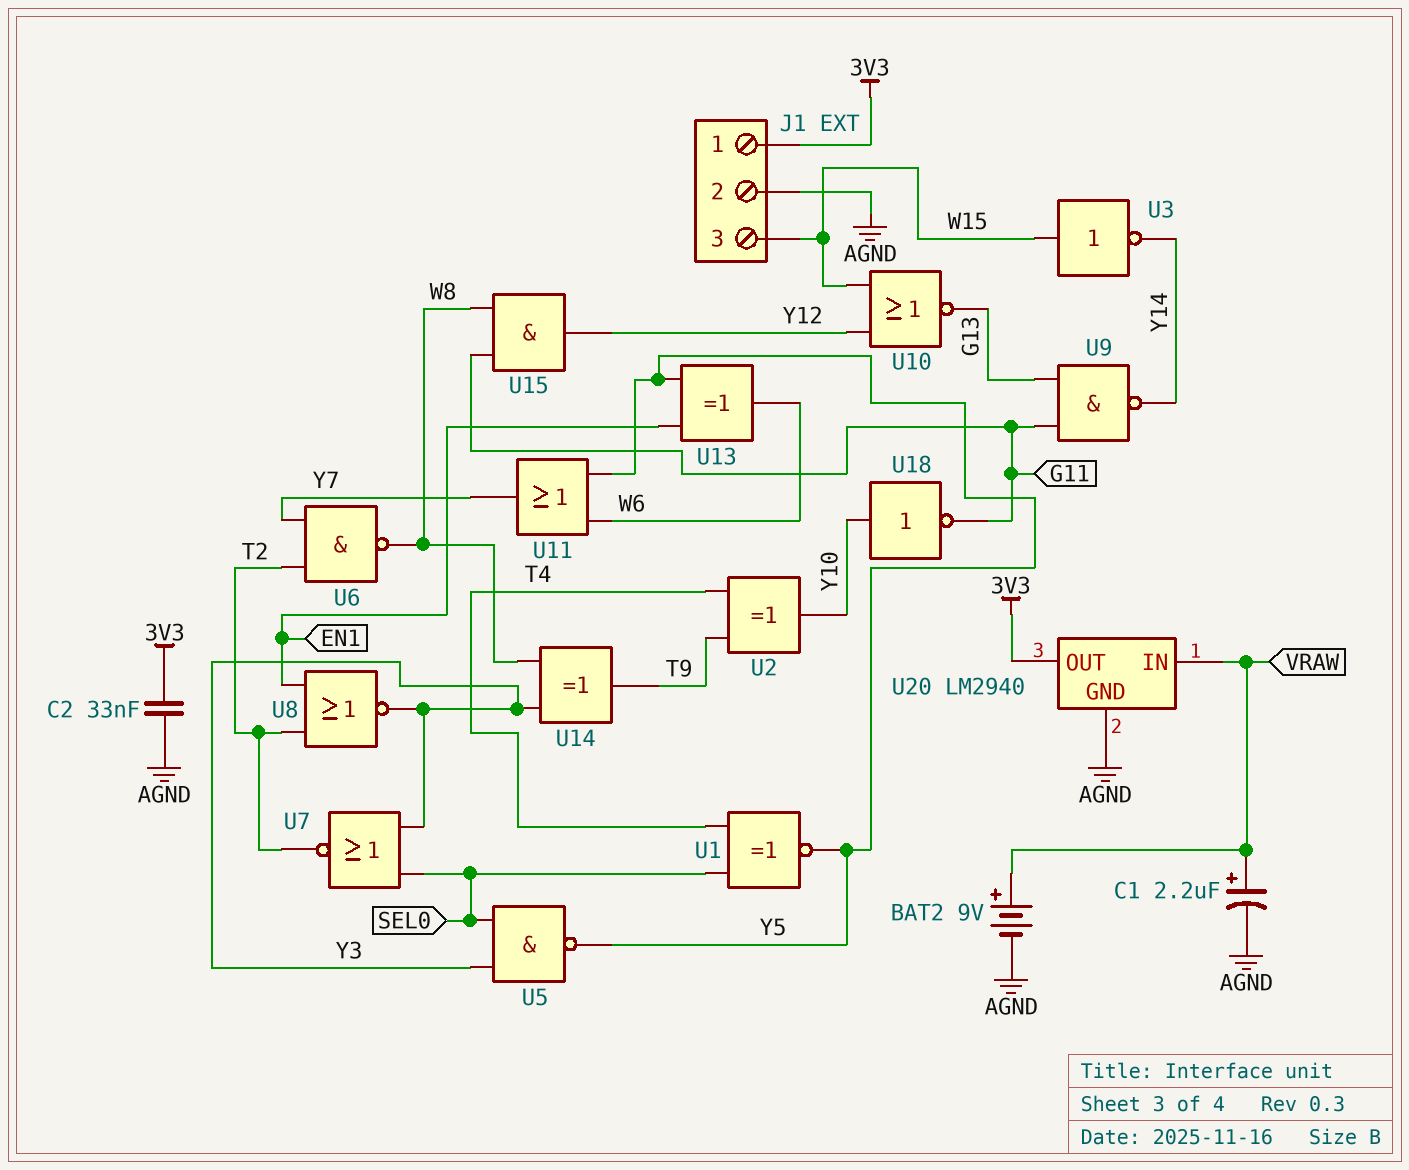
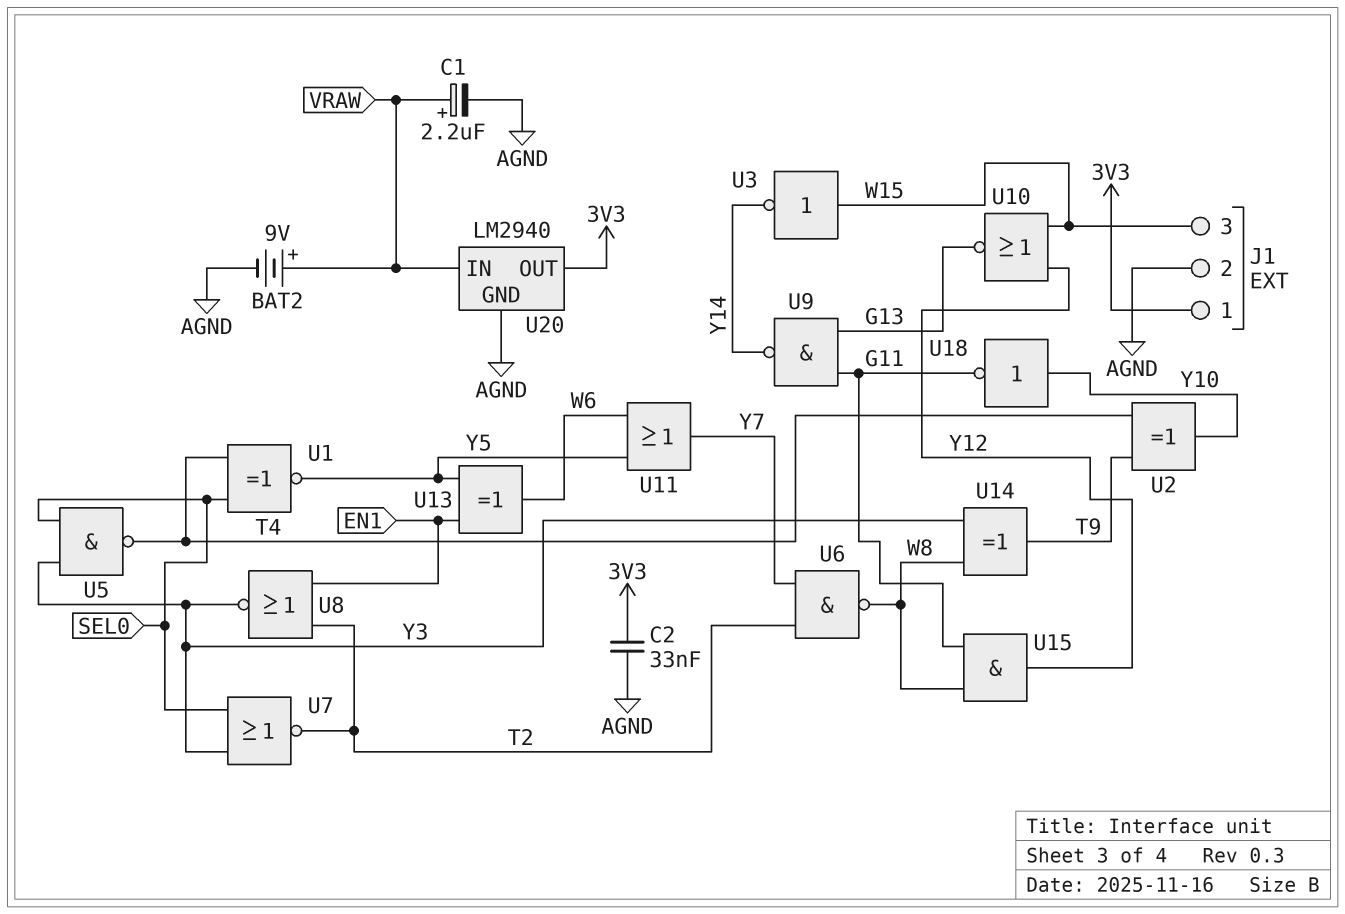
U5: NAND (in SEL0, in Y3, out Y5) -> NAND (in SEL0, in Y3, out T4)

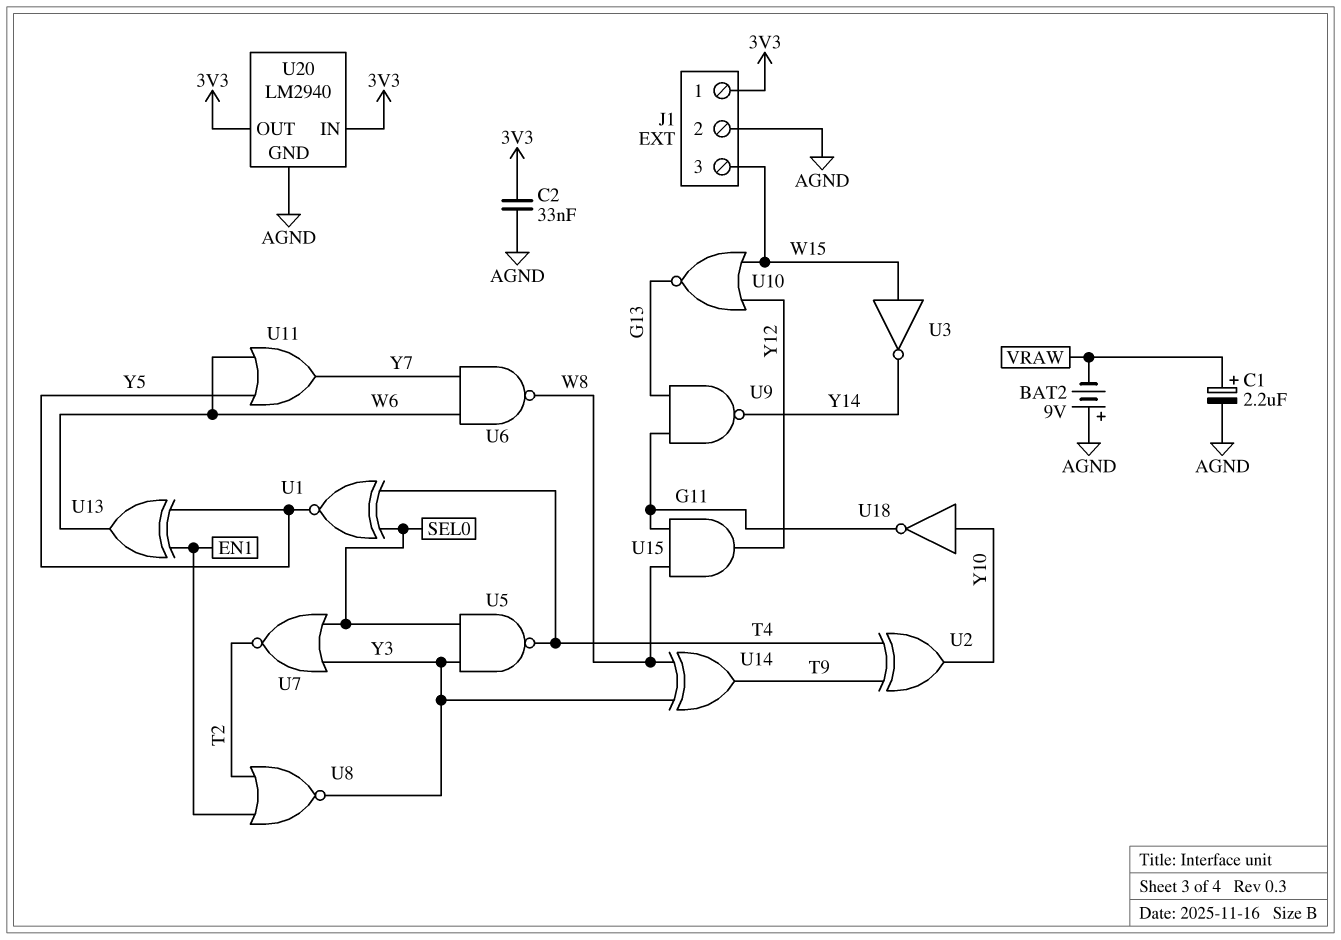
BAT2: 9V (plus VRAW, minus AGND) -> 9V (plus AGND, minus VRAW)
U6: NAND (in T2, in Y7, out W8) -> NAND (in W6, in Y7, out W8)
U20 pin IN: VRAW -> 3V3

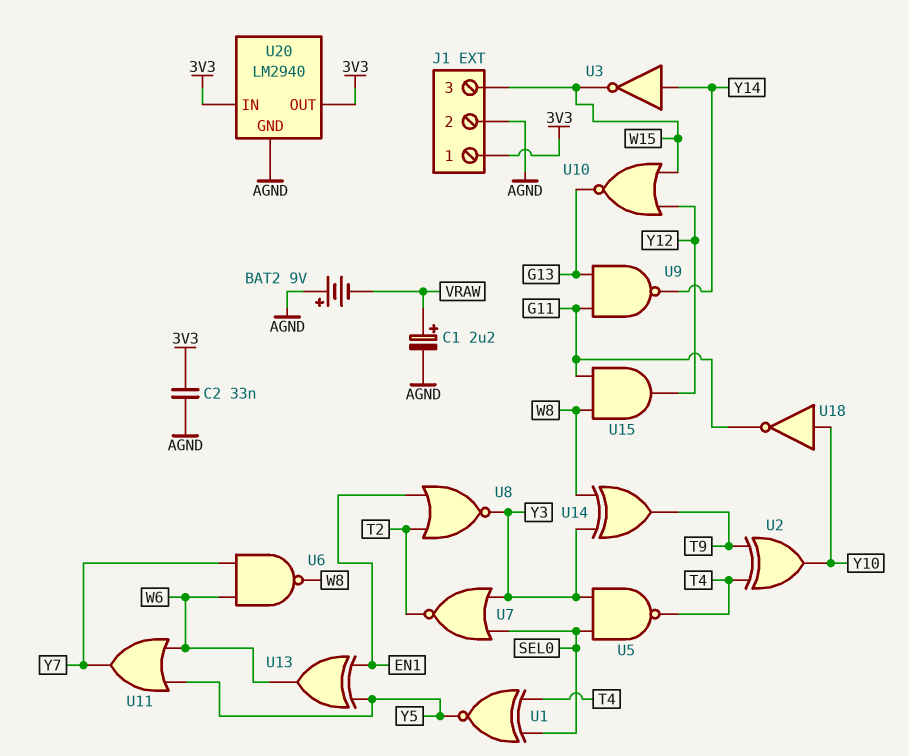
U3: NOT (in W15, out Y14) -> NOT (in Y14, out W15)

